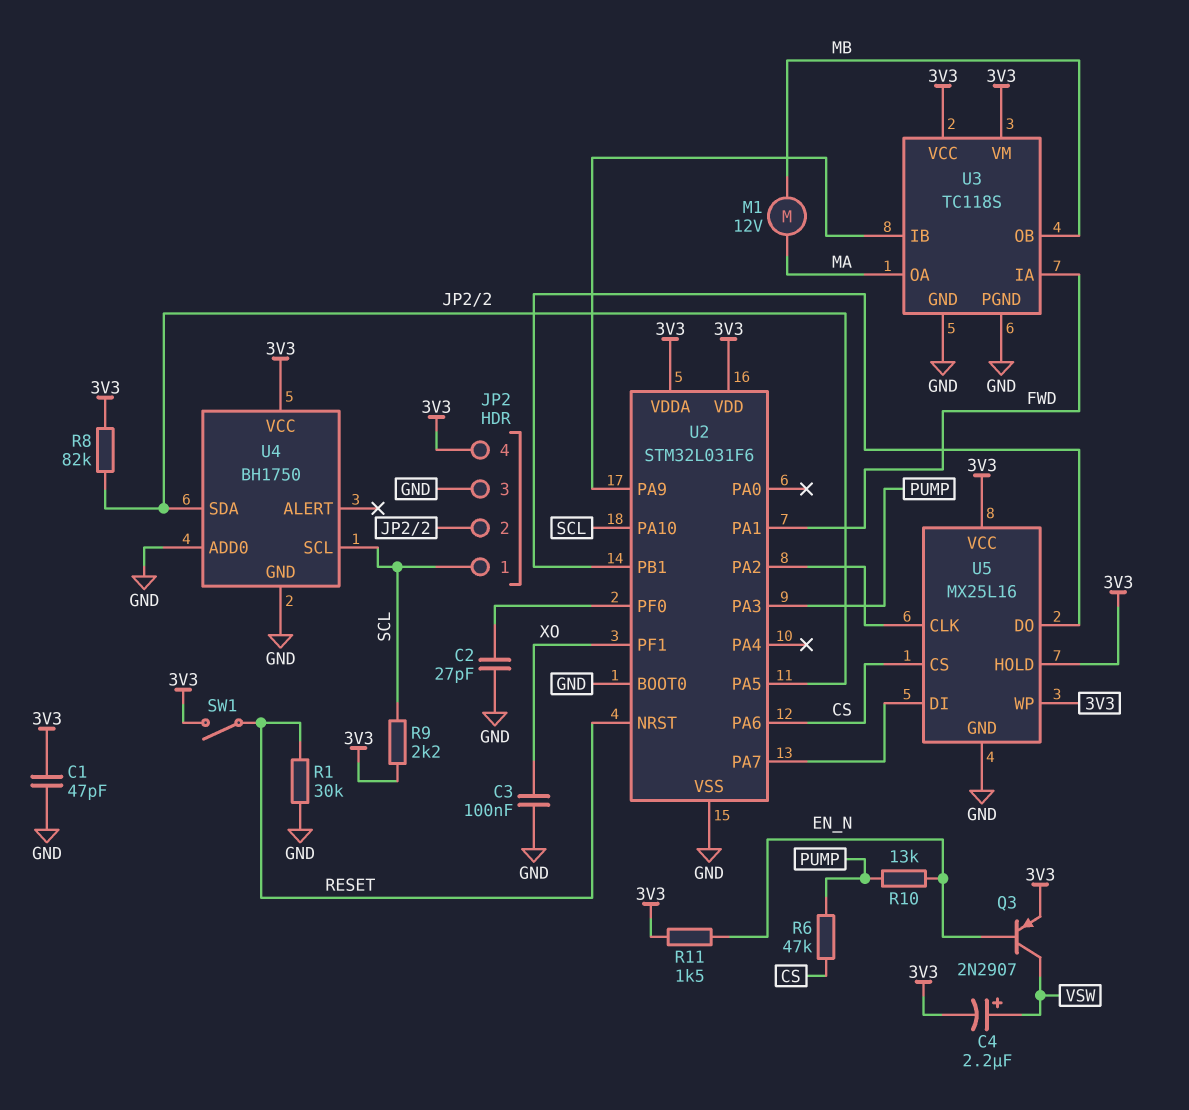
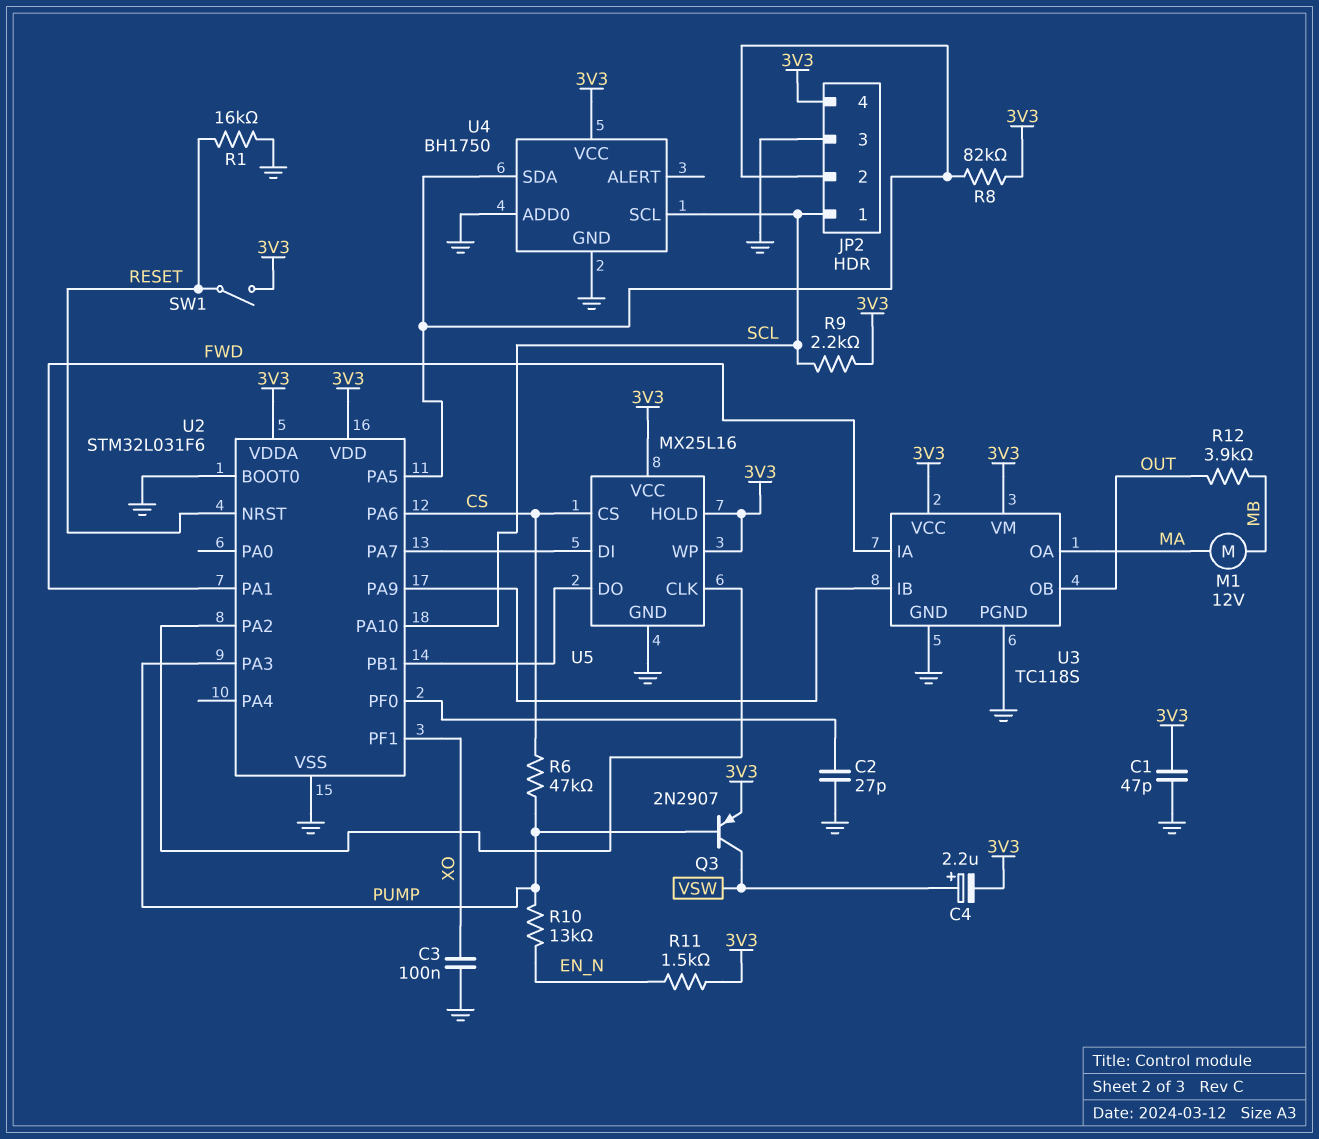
Q3: PNP 2N2907 (B EN_N, C VSW, E 3V3) -> PNP 2N2907 (B PUMP, C VSW, E 3V3)
R1: 30k (GND, RESET) -> 16k (GND, RESET)
R12: none -> 3.9k (MB, OUT)
U3 pin OB: MB -> OUT

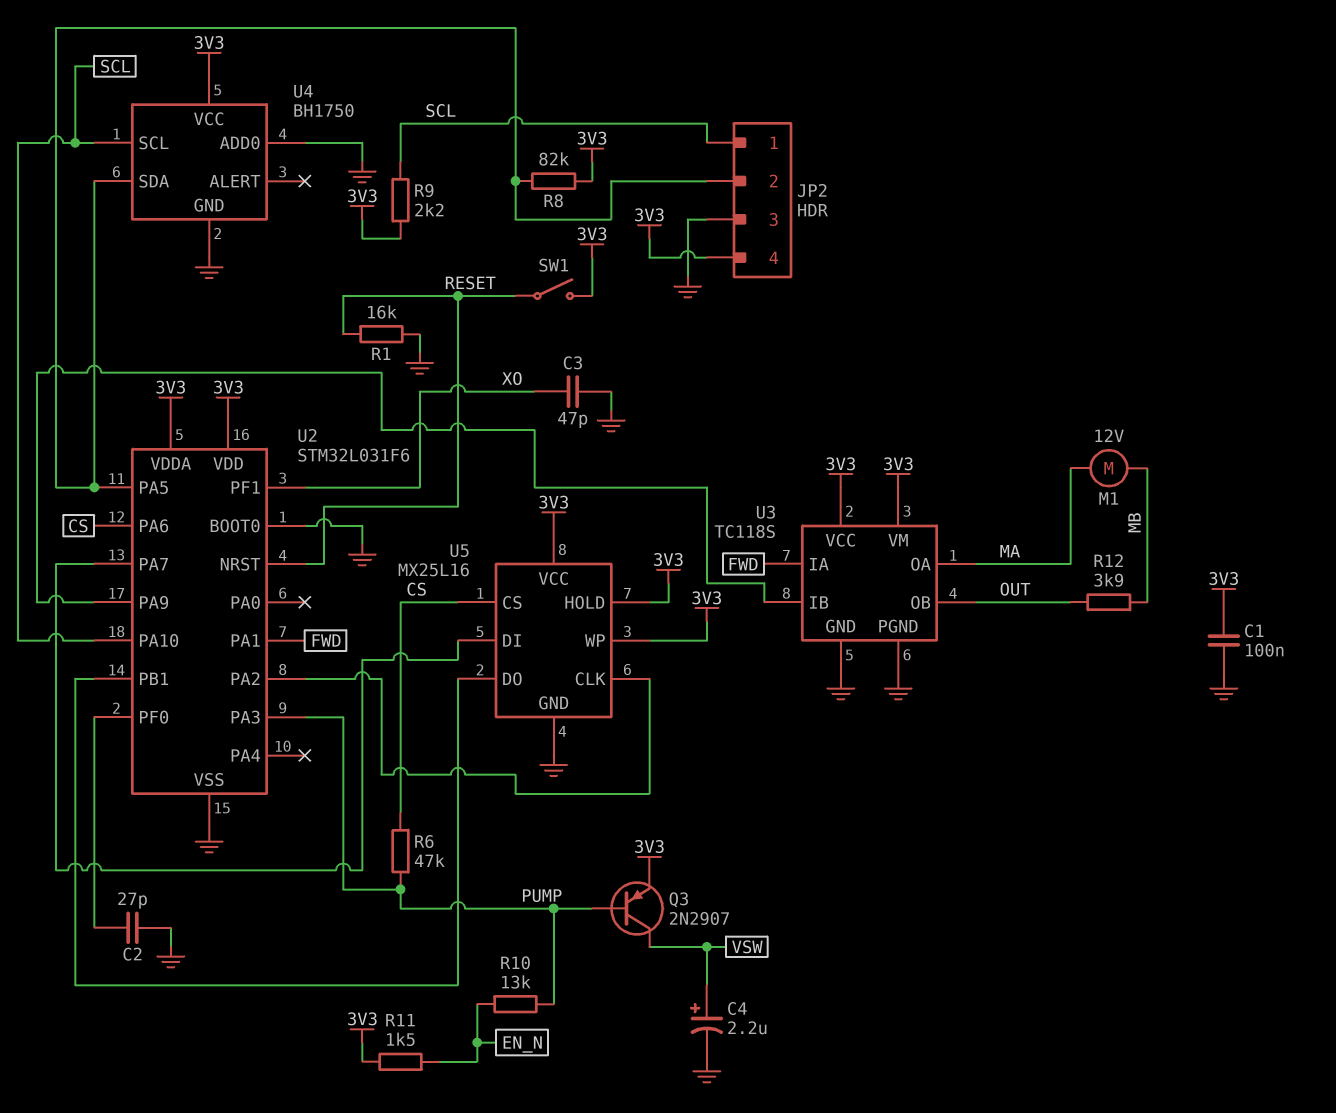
C1: 47pF (3V3, GND) -> 100nF (3V3, GND)
C3: 100nF (GND, XO) -> 47pF (GND, XO)
C4: 2.2uF (plus VSW, minus 3V3) -> 2.2uF (plus VSW, minus GND)

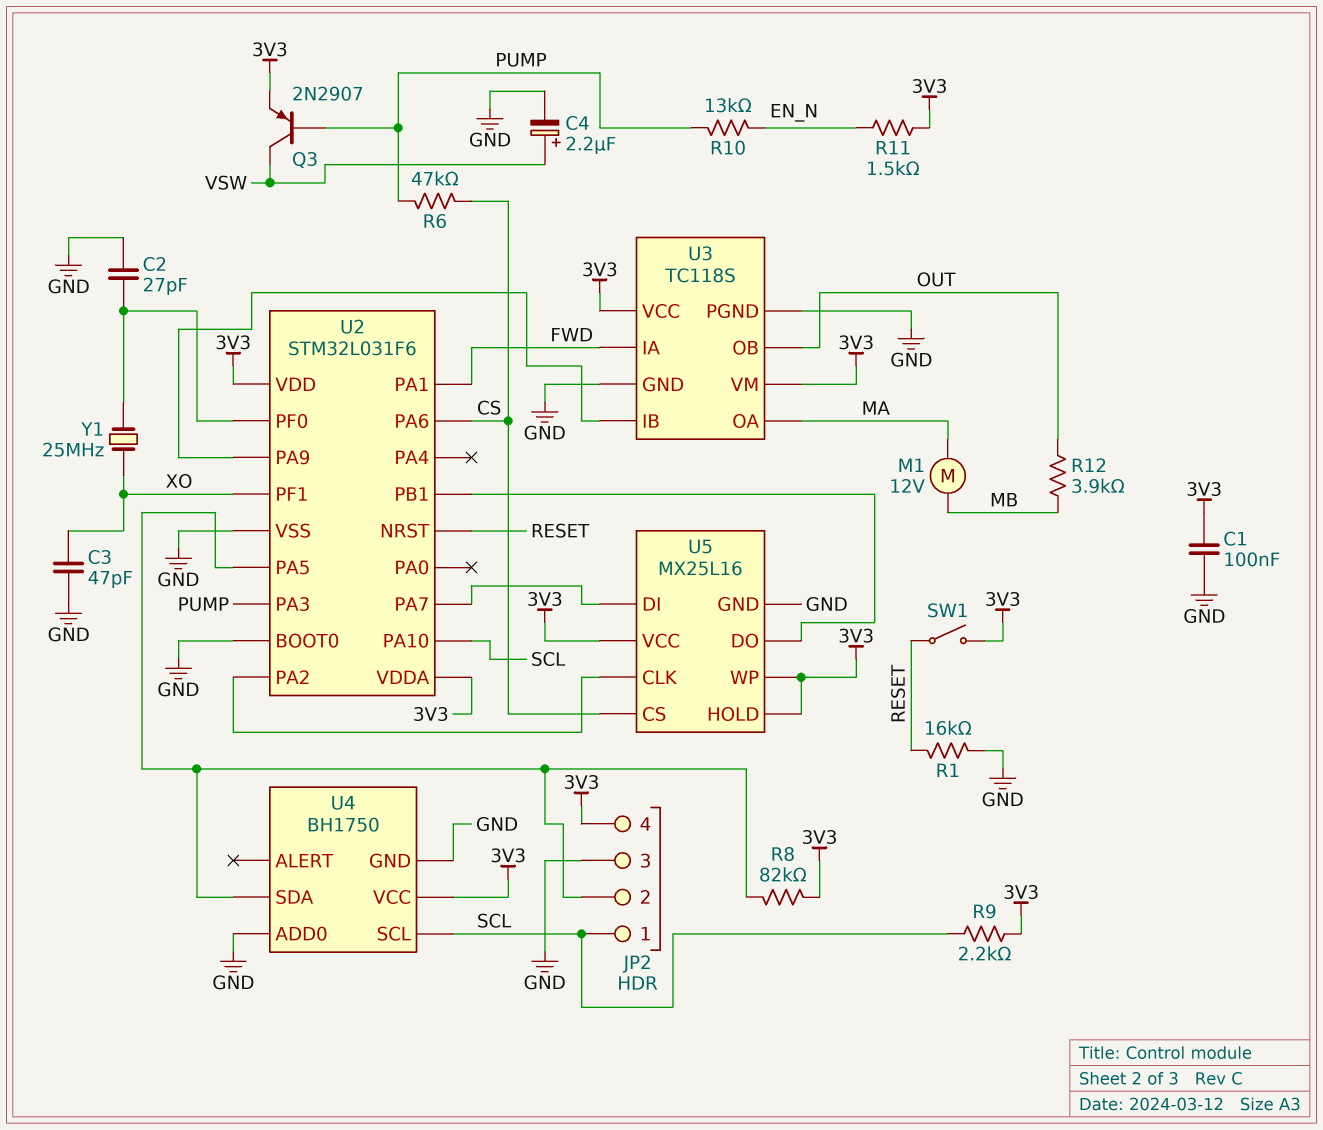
Y1: none -> 25MHz (U2/PF0, XO)

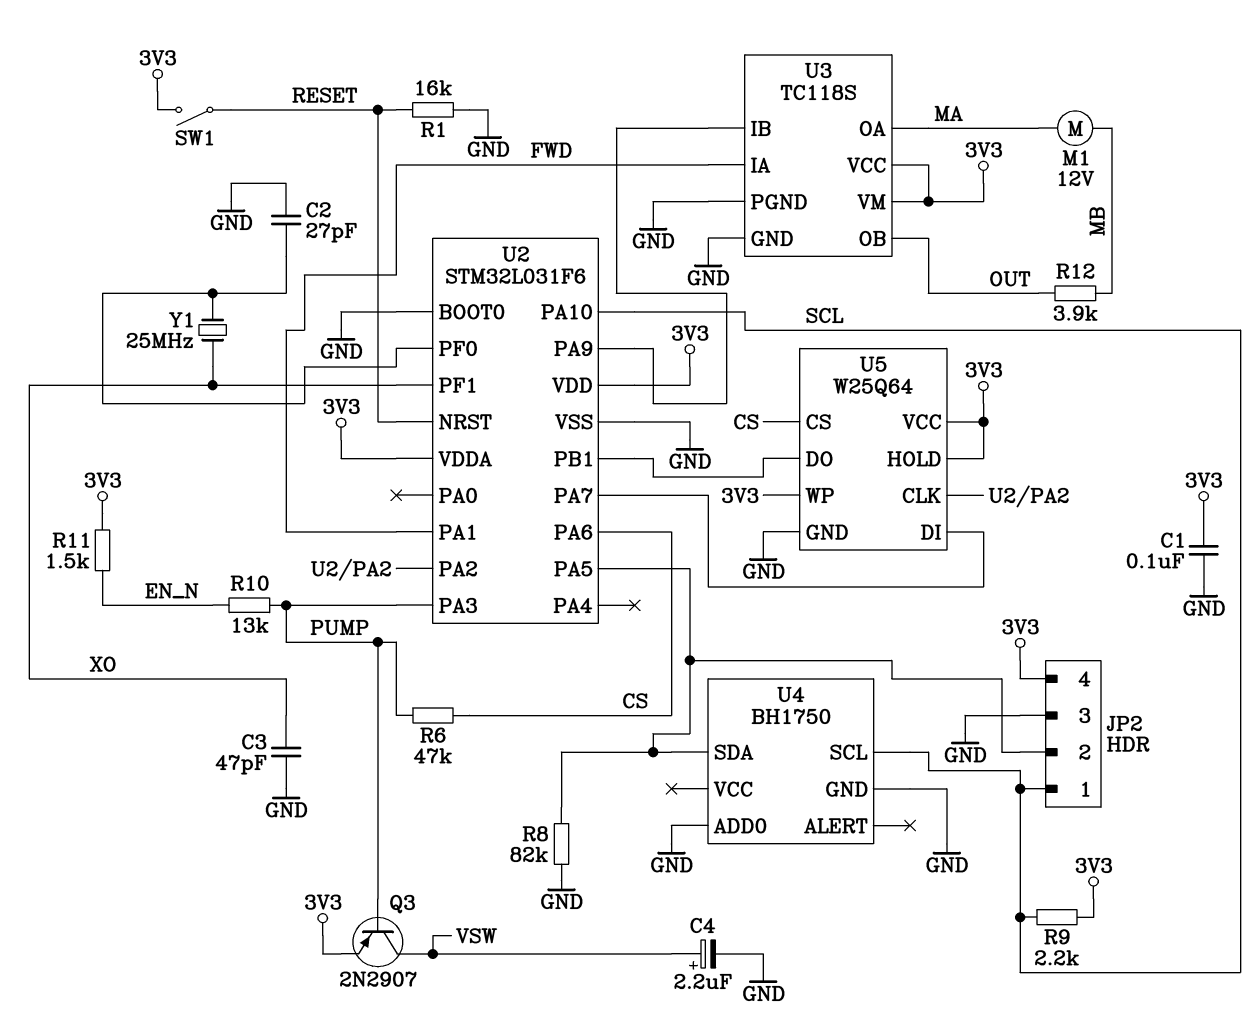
R8: 82k (3V3, JP2/2) -> 82k (GND, JP2/2)
U4 pin VCC: 3V3 -> none
U5: MX25L16 -> W25Q64

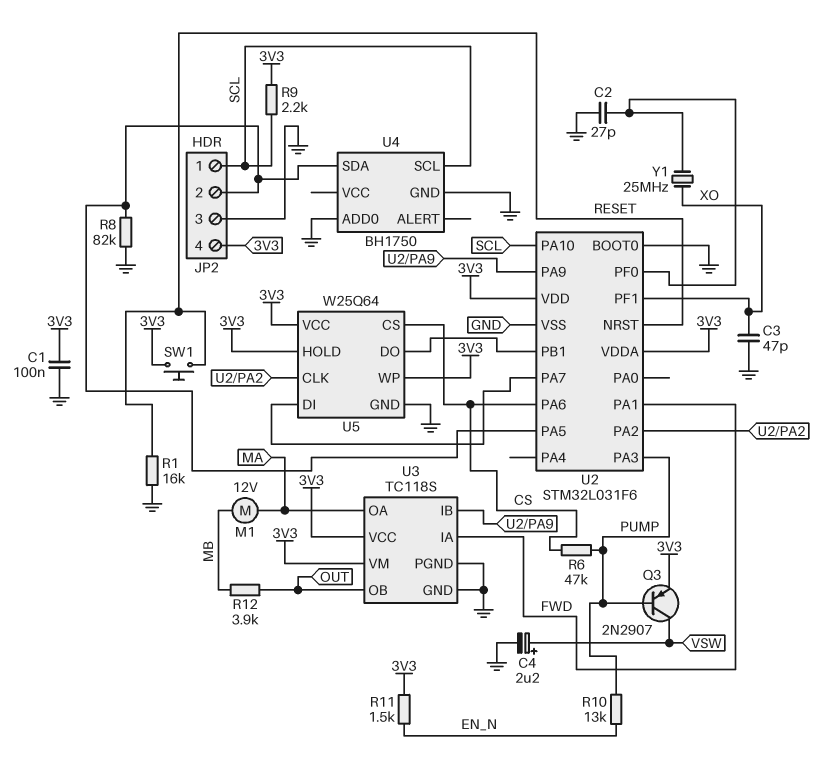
SW1: switch (3V3, RESET) -> button (3V3, RESET)

